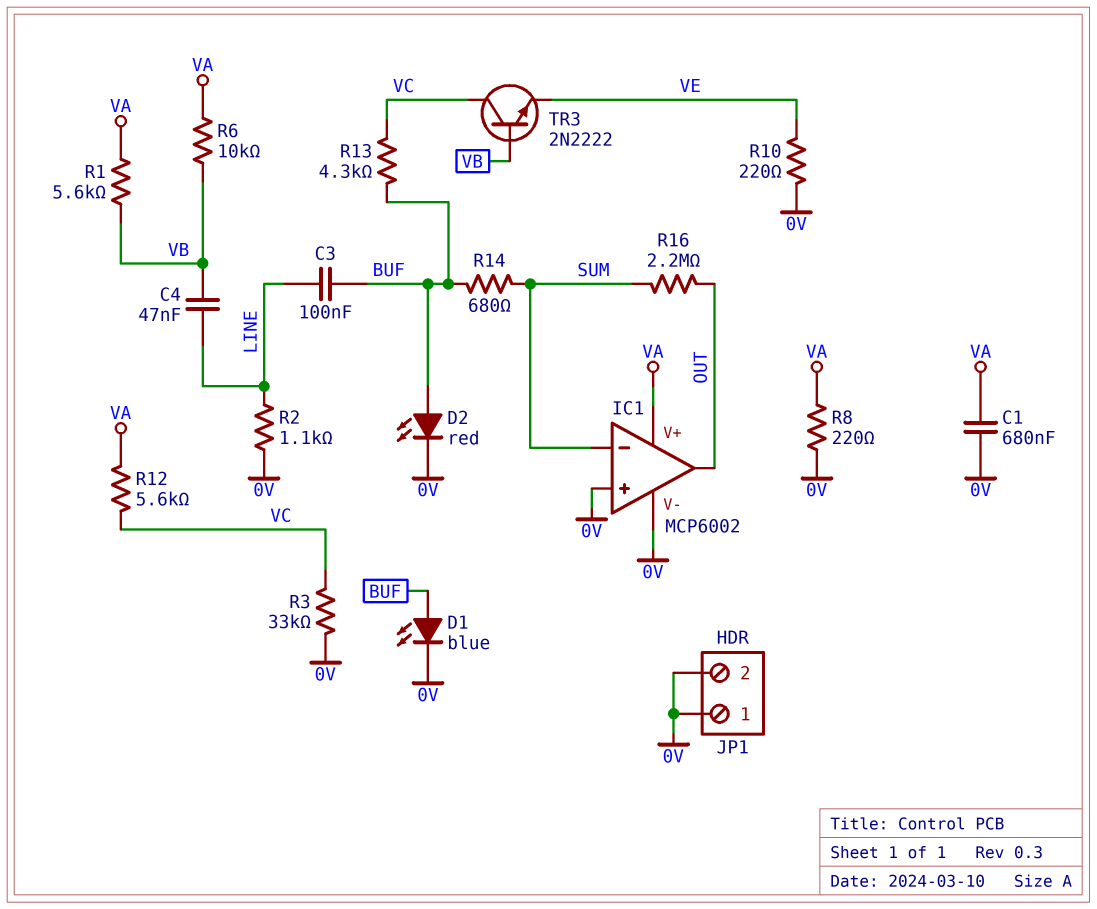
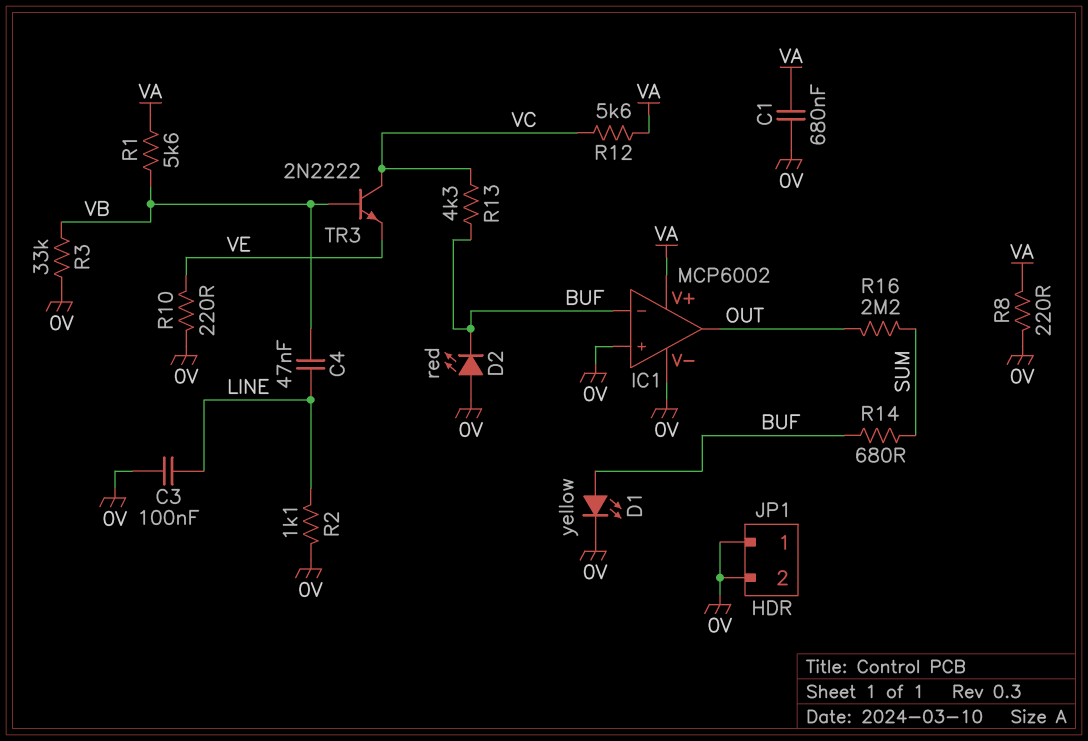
C3: 100nF (BUF, LINE) -> 100nF (0V, LINE)
D1: LED blue (A BUF, K 0V) -> LED yellow (A BUF, K 0V)
D2: LED red (A BUF, K 0V) -> LED red (A 0V, K BUF)
IC1 pin in-: SUM -> BUF
R3: 33k (0V, VC) -> 33k (0V, VB)
R6: 10k (VA, VB) -> none

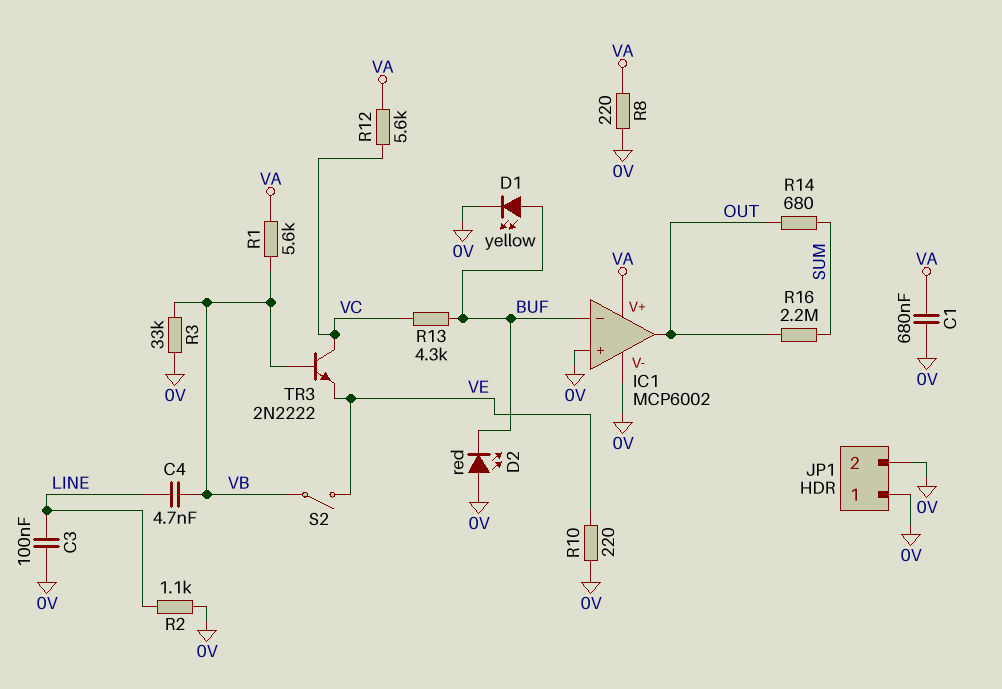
C4: 47nF (LINE, VB) -> 4.7nF (LINE, VB)
R14: 680 (BUF, SUM) -> 680 (OUT, SUM)
S2: none -> switch (VB, VE)

